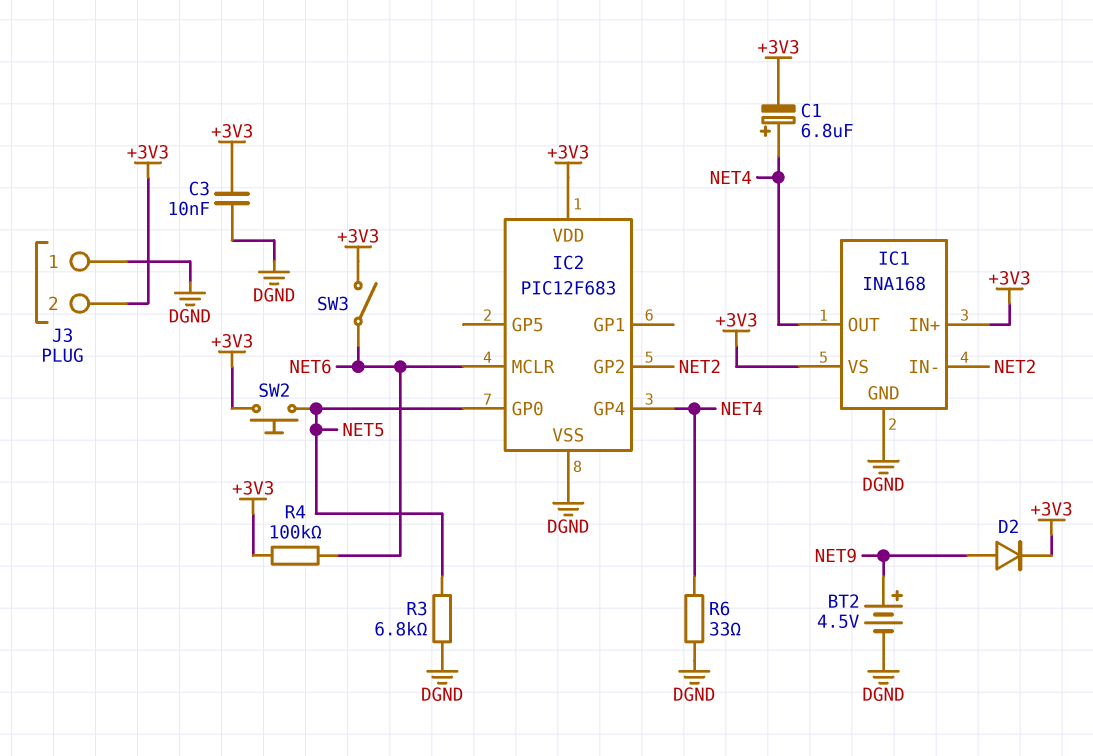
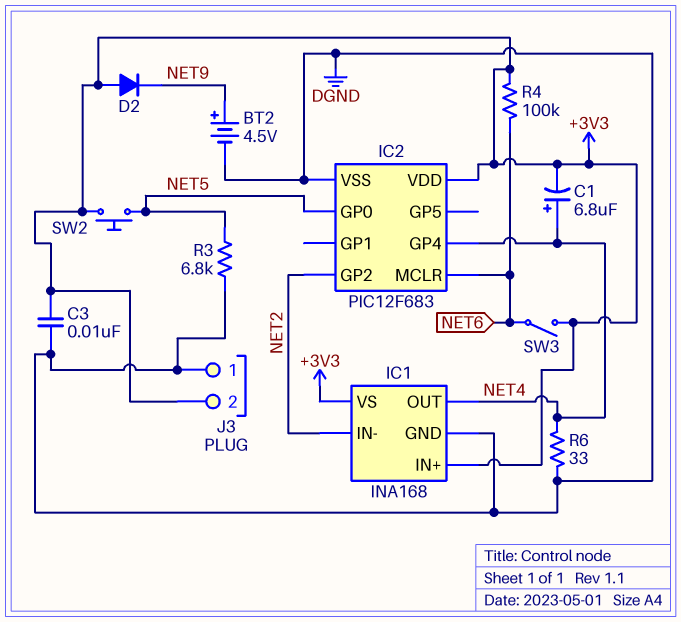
D2: diode (A NET9, K +3V3) -> diode (A +3V3, K NET9)

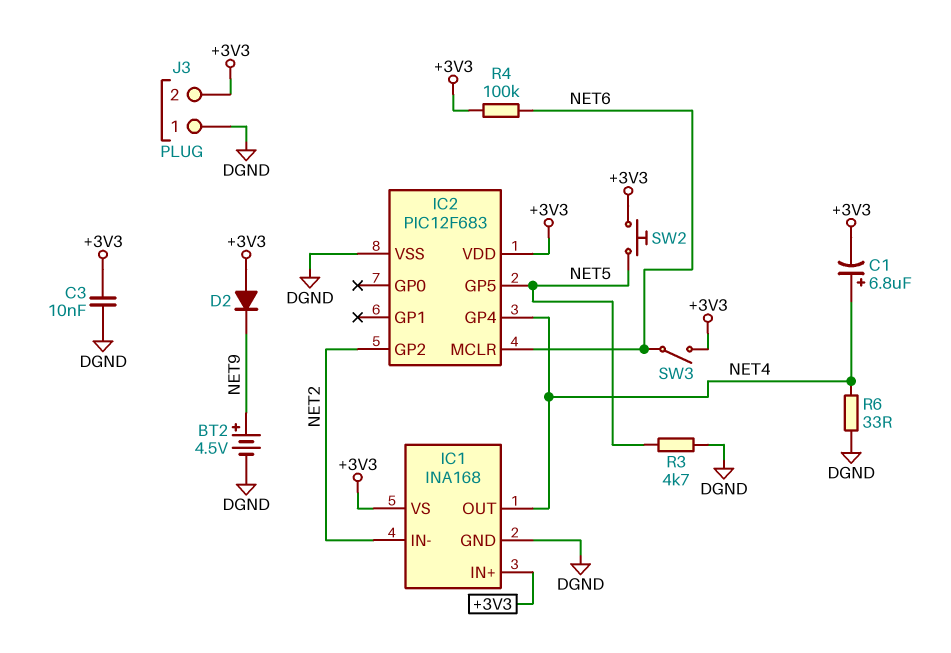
IC2 pin GP0: NET5 -> none
IC2 pin GP5: none -> NET5
R3: 6.8k (DGND, NET5) -> 4.7k (DGND, NET5)

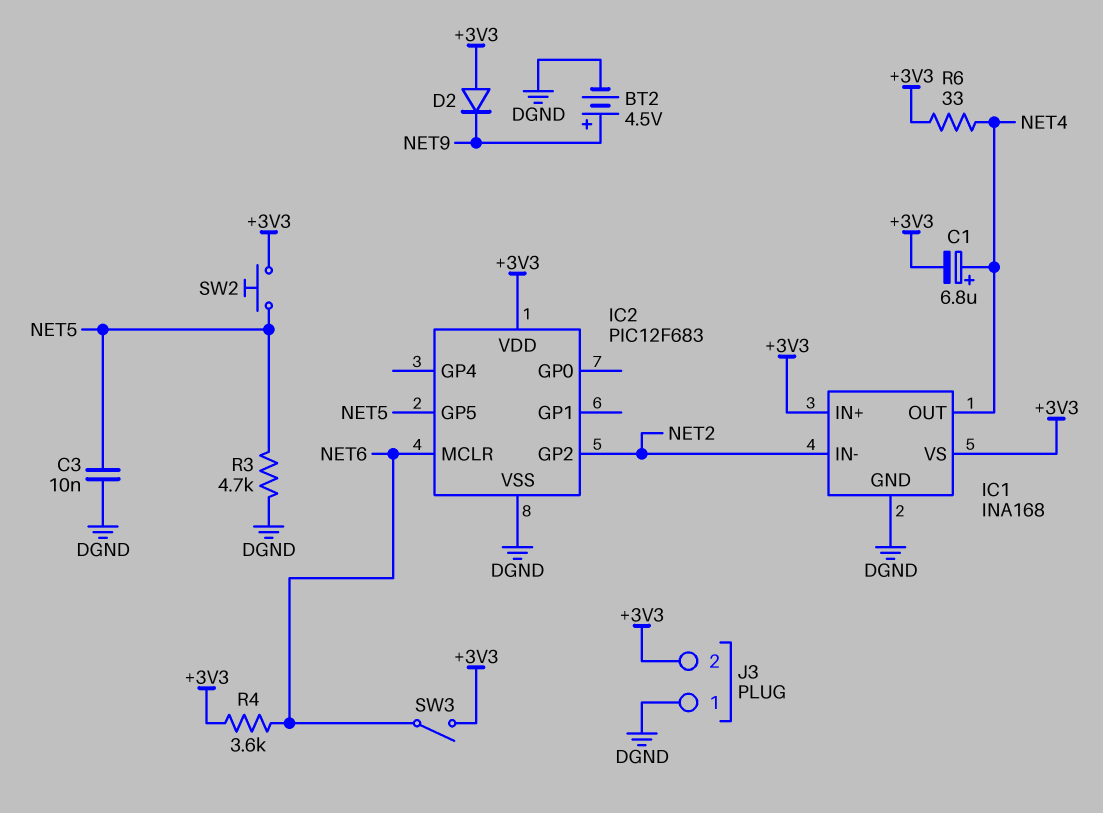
C3: 10nF (+3V3, DGND) -> 10nF (DGND, NET5)
IC2 pin GP4: NET4 -> none
R4: 100k (+3V3, NET6) -> 3.6k (+3V3, NET6)
R6: 33 (DGND, NET4) -> 33 (+3V3, NET4)

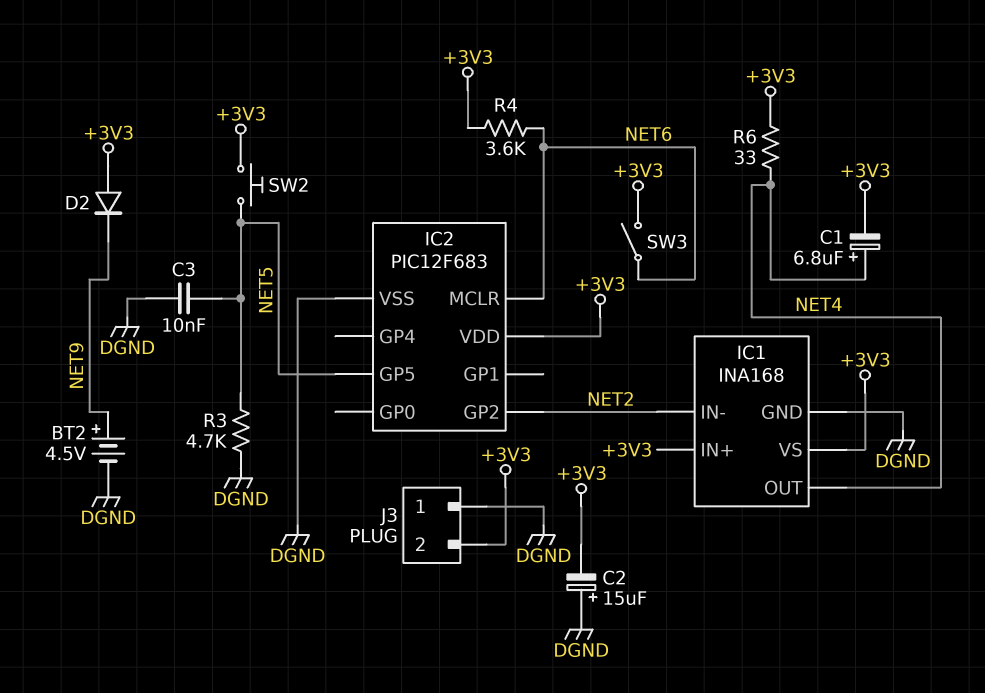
C2: none -> 15uF (plus DGND, minus +3V3)

